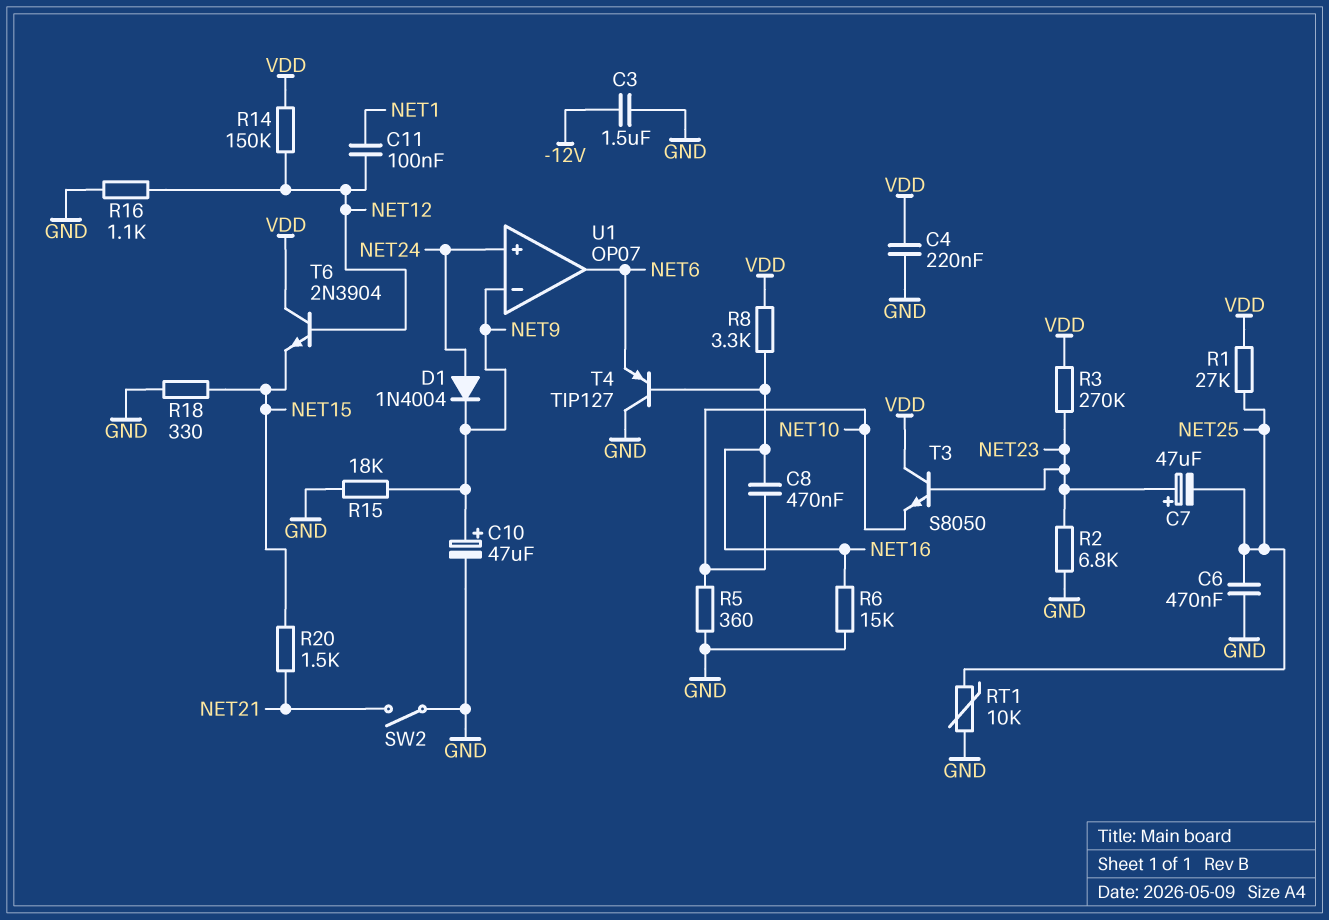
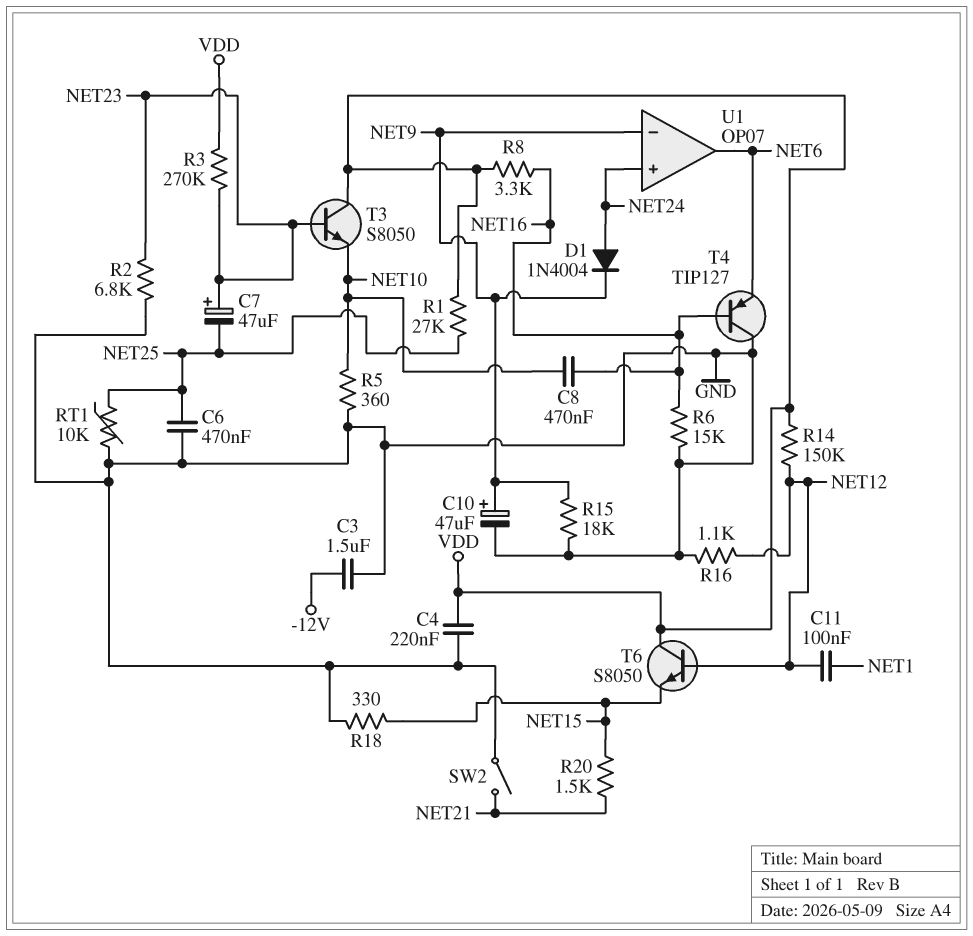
T6: NPN 2N3904 (B NET12, C VDD, E NET15) -> NPN S8050 (B NET12, C VDD, E NET15)

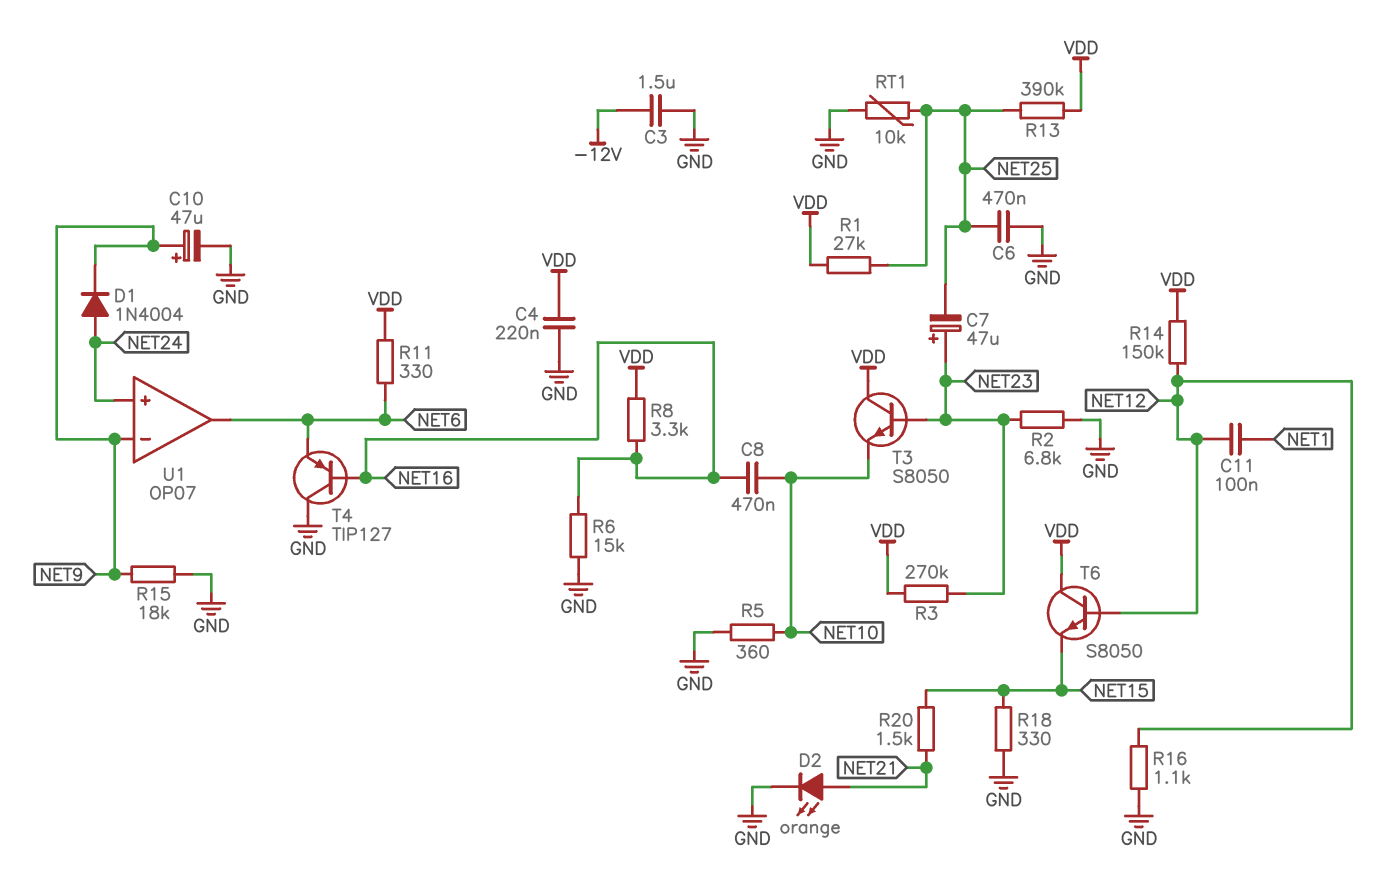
D2: none -> LED orange (A NET21, K GND)
R11: none -> 330 (NET6, VDD)
R13: none -> 390k (NET25, VDD)
SW2: switch (GND, NET21) -> none

